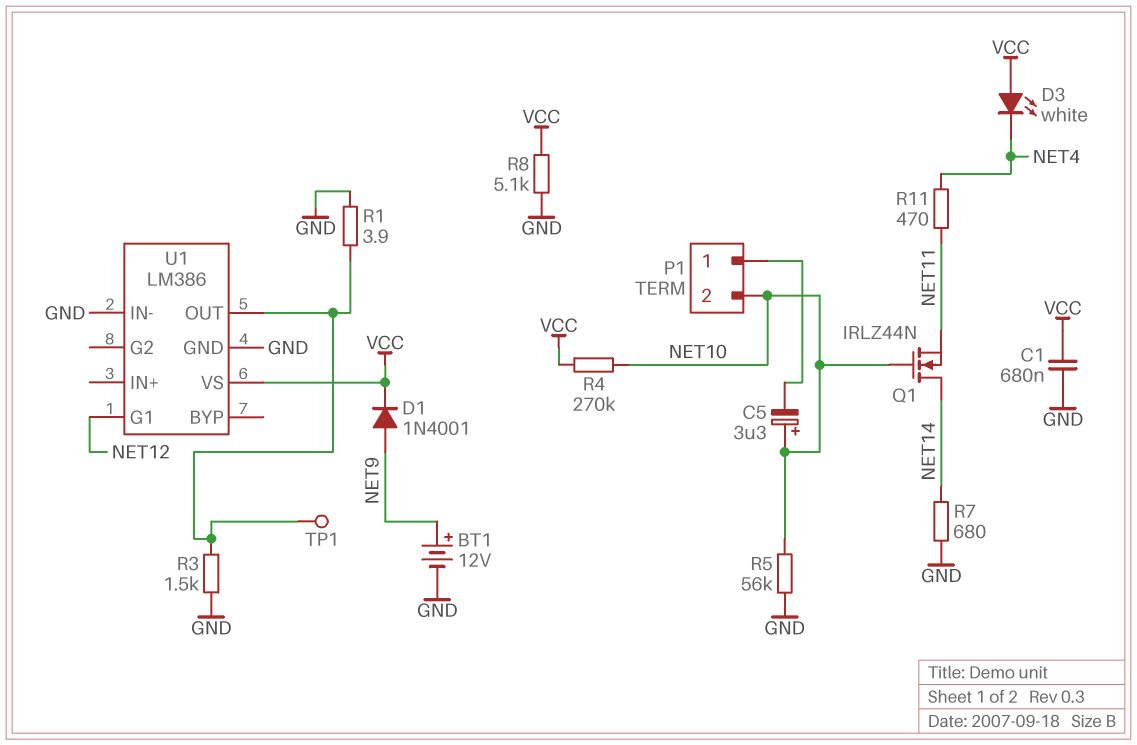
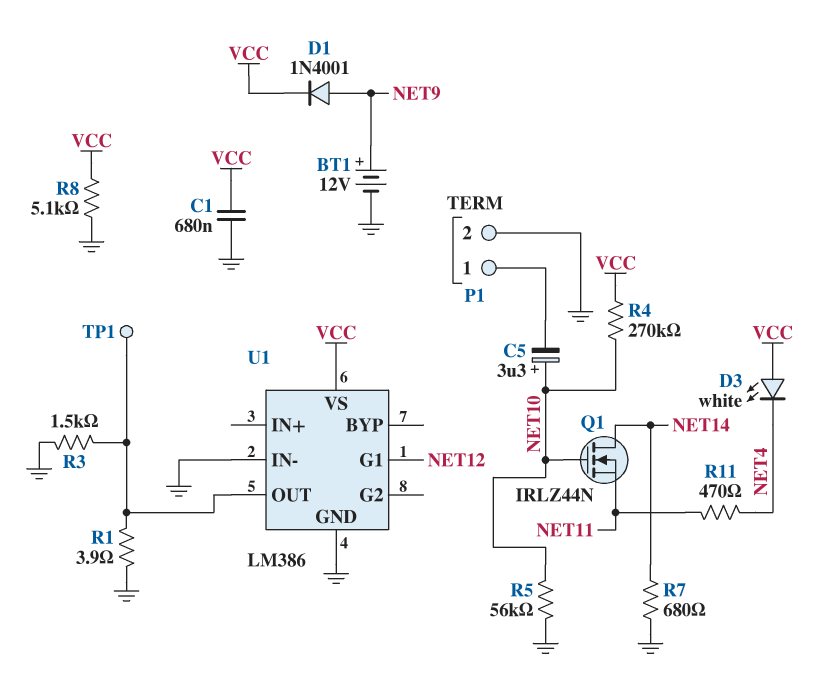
P1 pin 2: NET10 -> GND

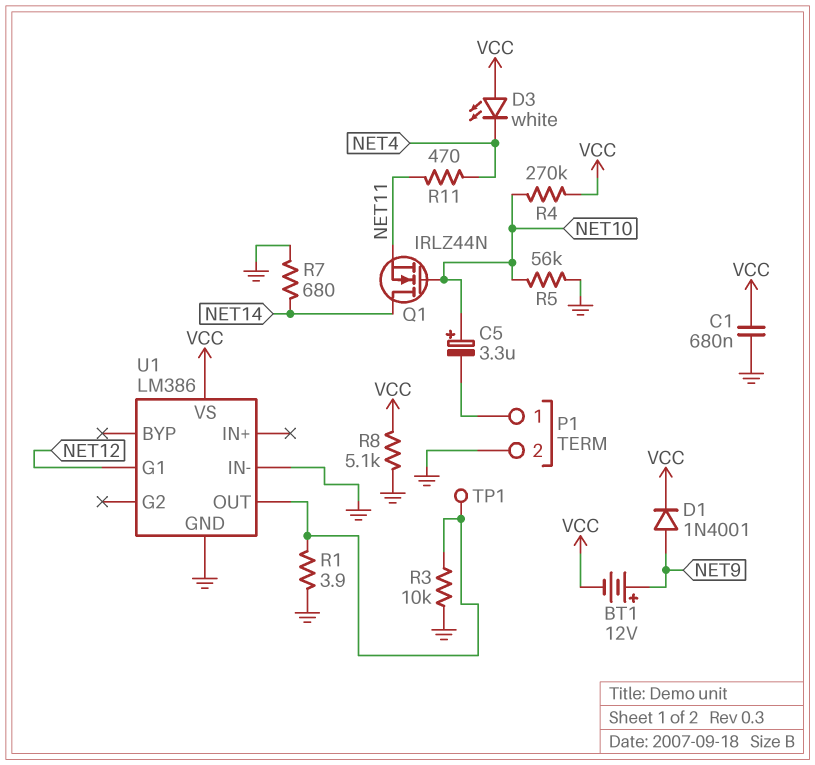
BT1: 12V (plus NET9, minus GND) -> 12V (plus NET9, minus VCC)
R3: 1.5k (GND, U1/OUT) -> 10k (GND, U1/OUT)

